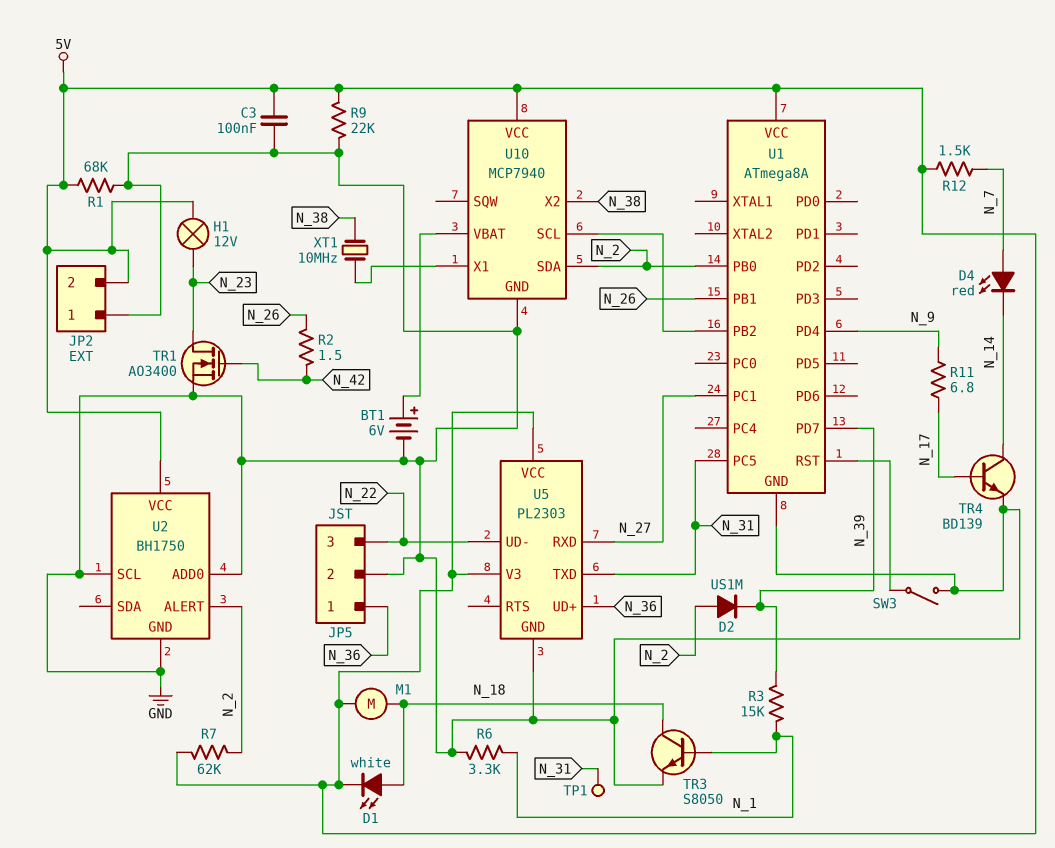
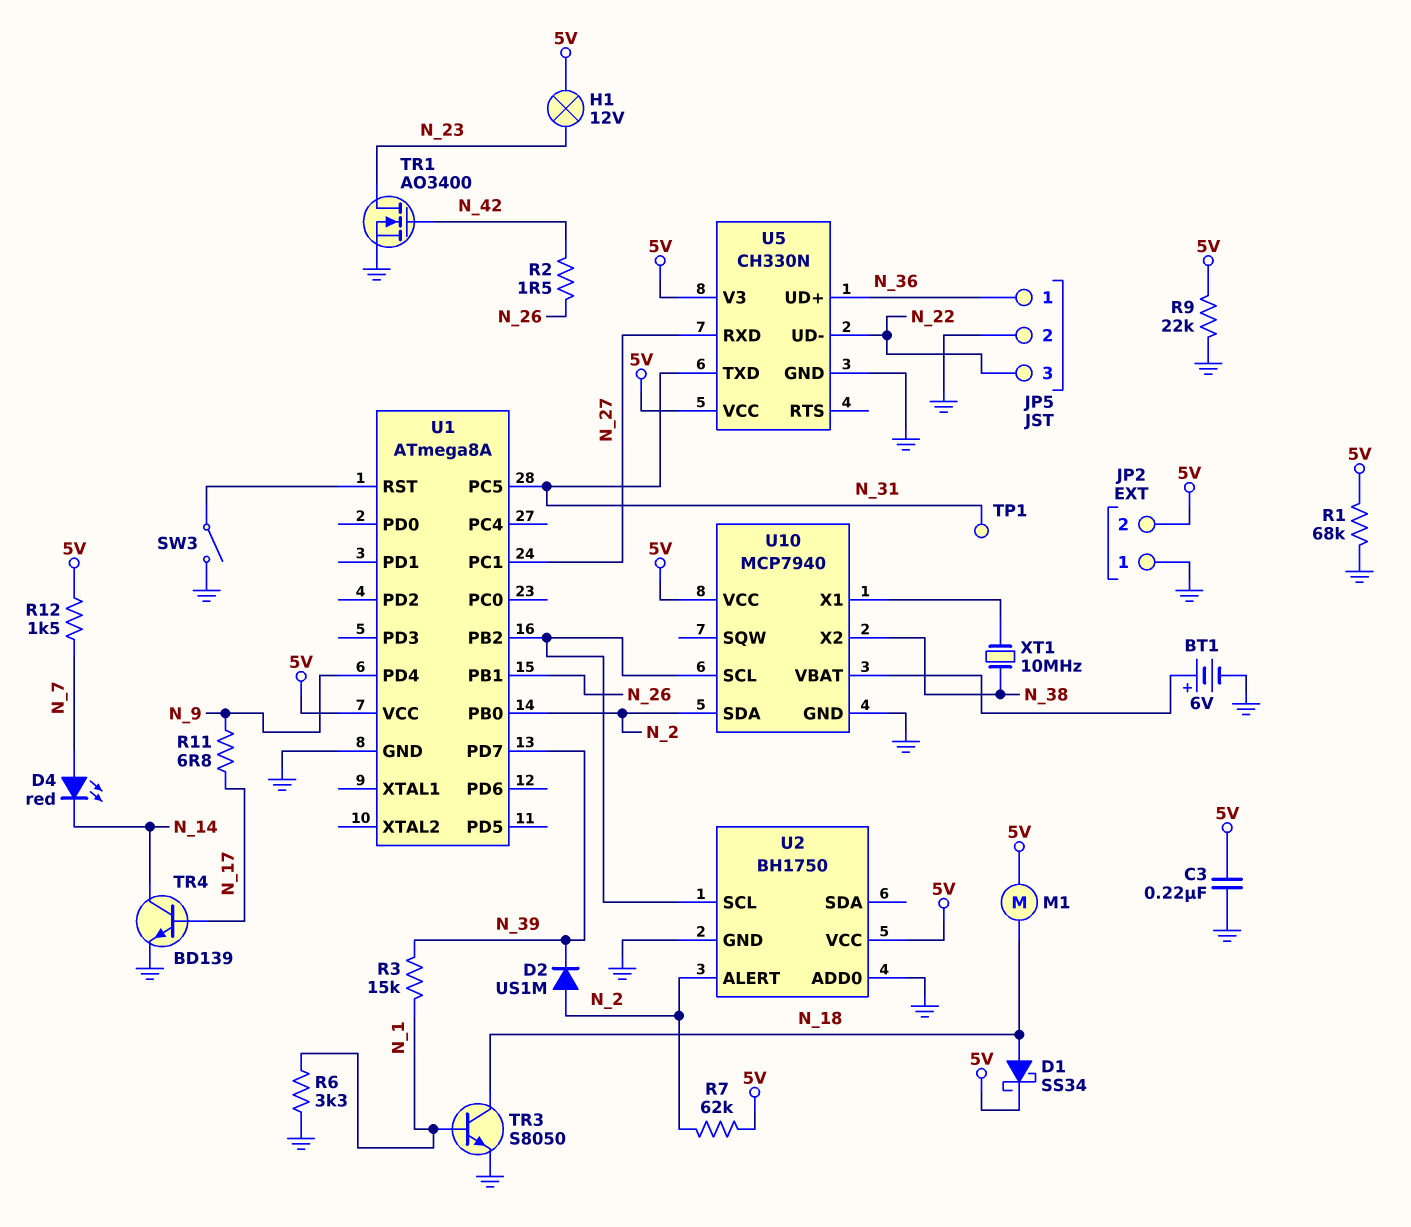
C3: 100nF (5V, GND) -> 220nF (5V, GND)
D1: LED white (A N_18, K 5V) -> schottky SS34 (A N_18, K 5V)
U2 pin SCL: GND -> U1/PB2
U5: PL2303 -> CH330N

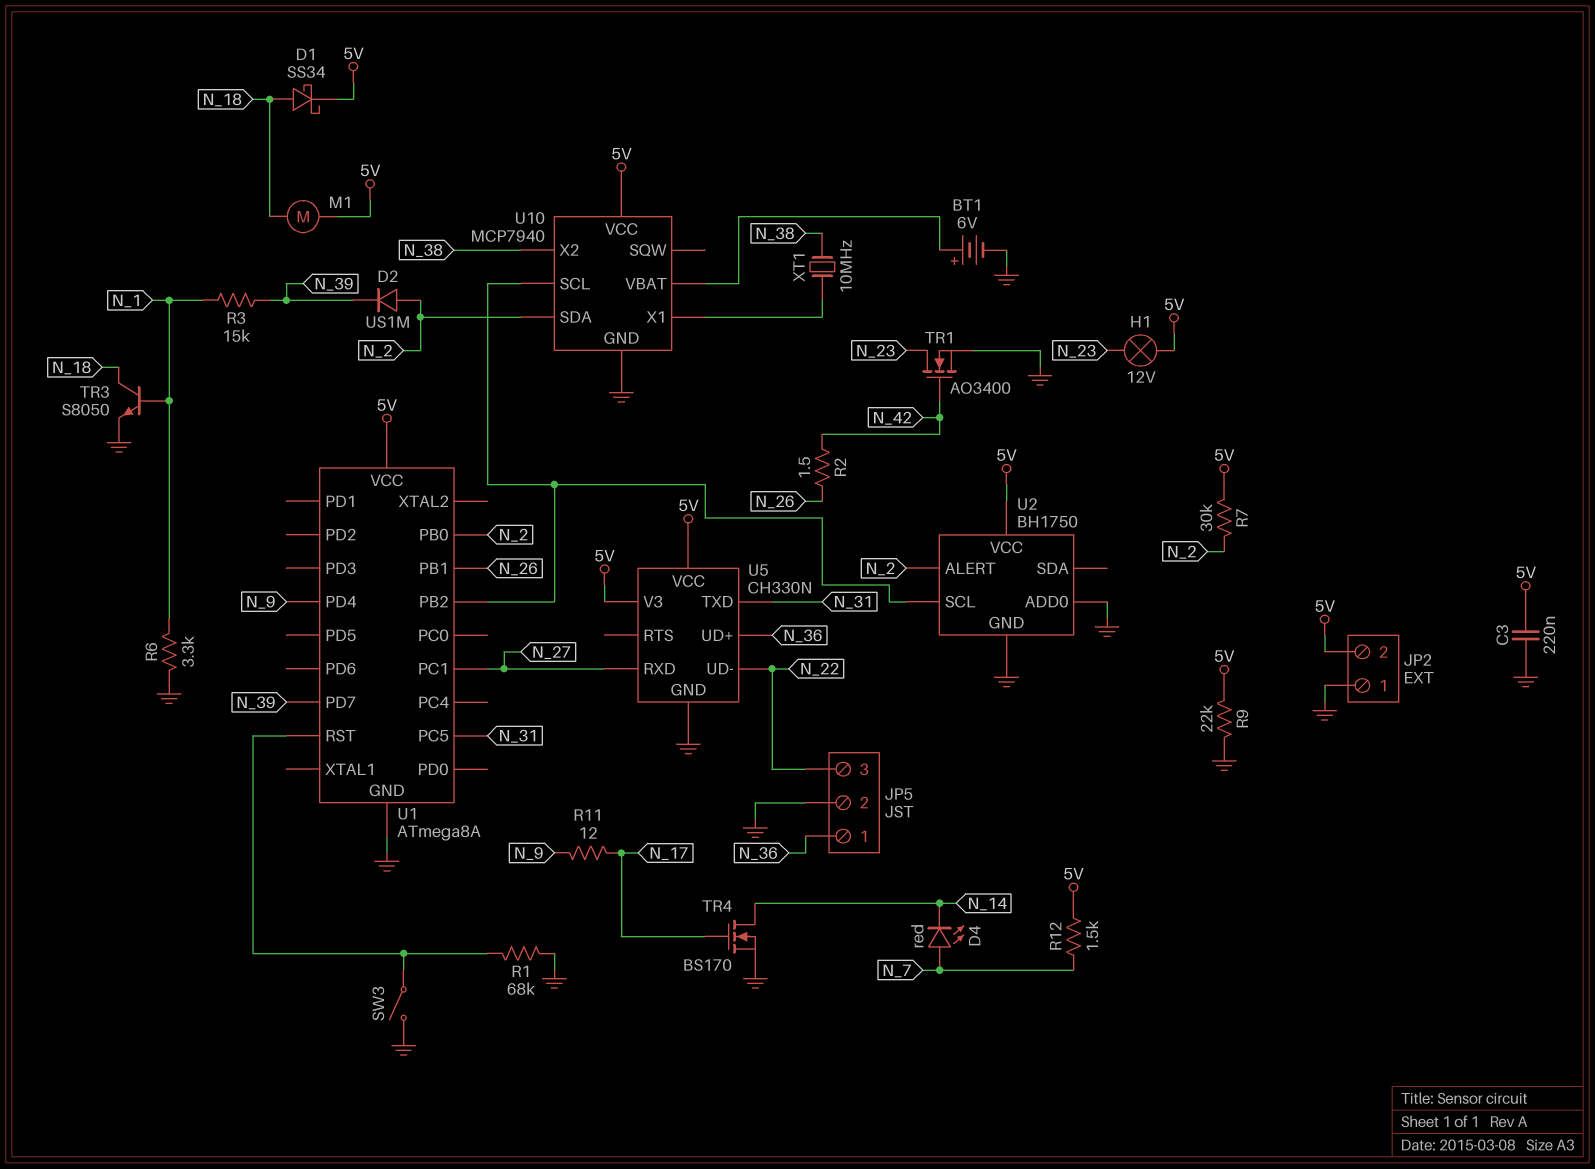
R1: 68k (5V, GND) -> 68k (GND, U1/RST)
R7: 62k (5V, N_2) -> 30k (5V, N_2)
R11: 6.8 (N_9, N_17) -> 12 (N_9, N_17)
TP1: test point (N_31) -> none
TR4: NPN BD139 (B N_17, C N_14, E GND) -> NMOS BS170 (G N_17, D N_14, S GND)

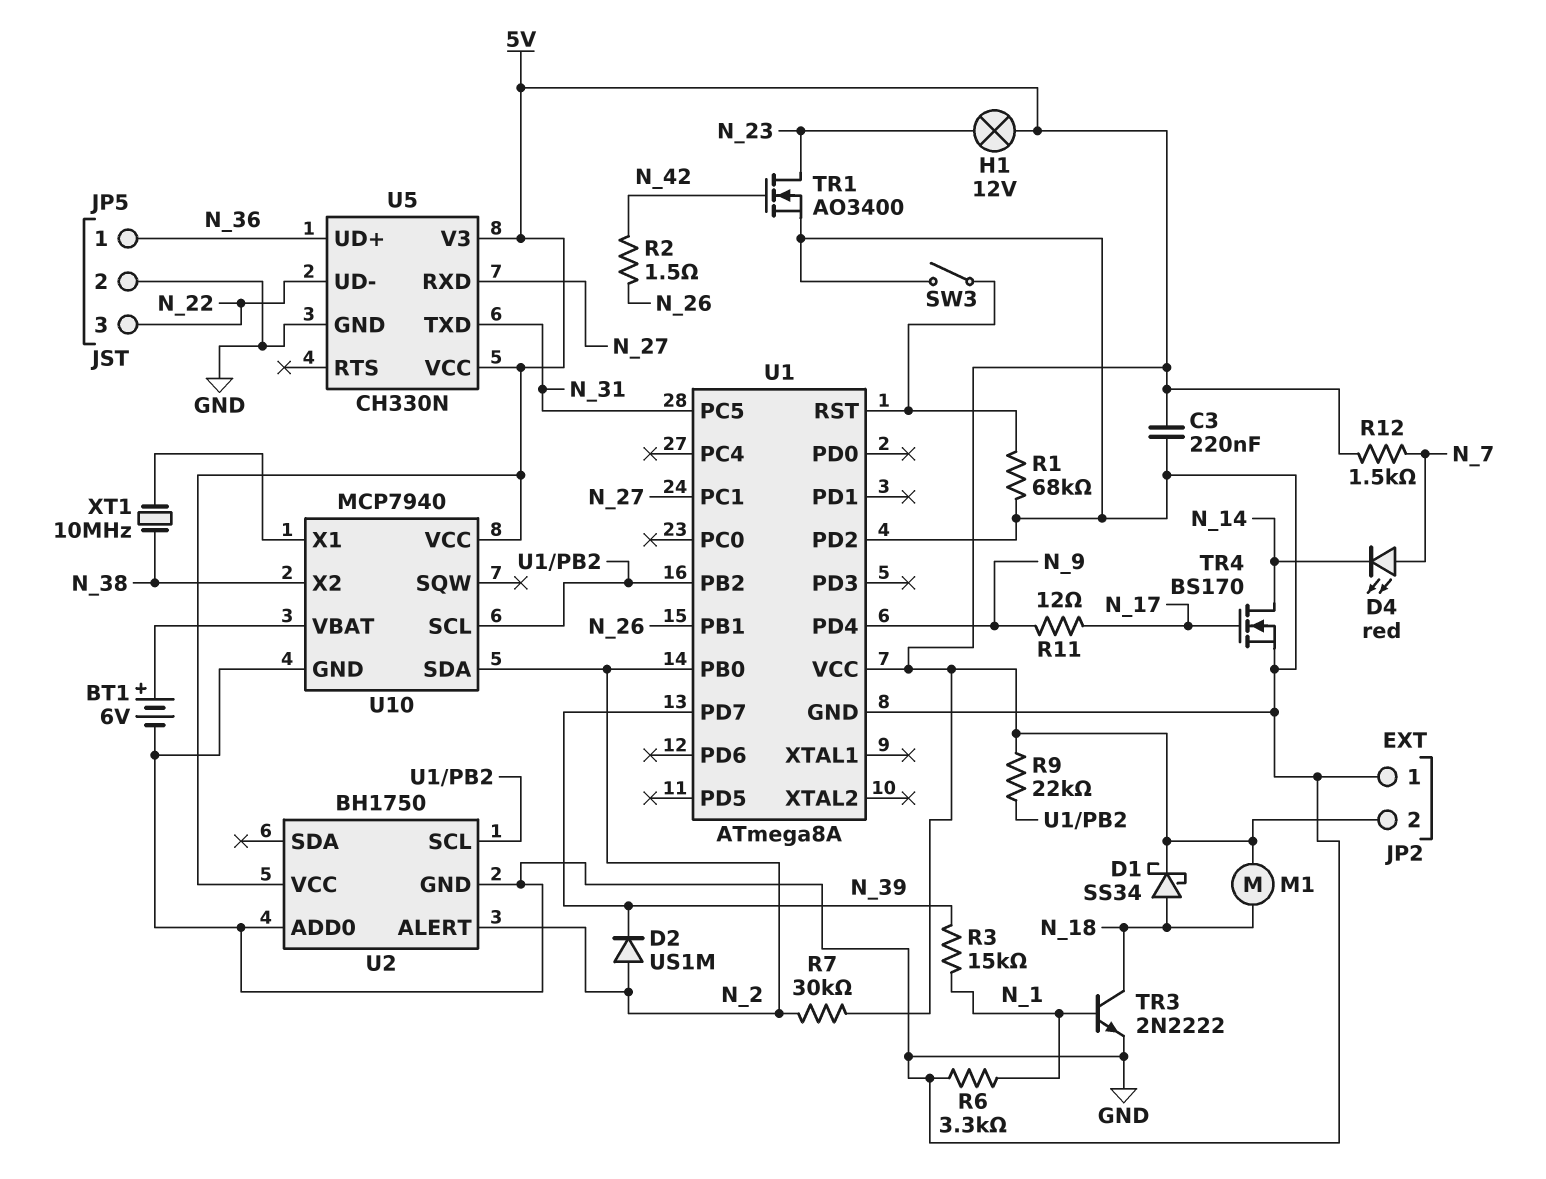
R9: 22k (5V, GND) -> 22k (5V, U1/PB2)
TR3: NPN S8050 (B N_1, C N_18, E GND) -> NPN 2N2222 (B N_1, C N_18, E GND)
U1 pin PD2: none -> GND

